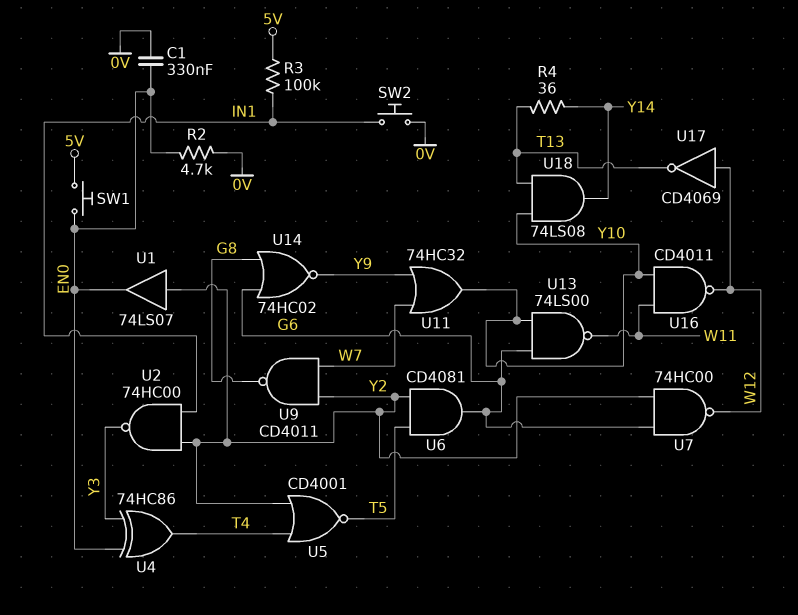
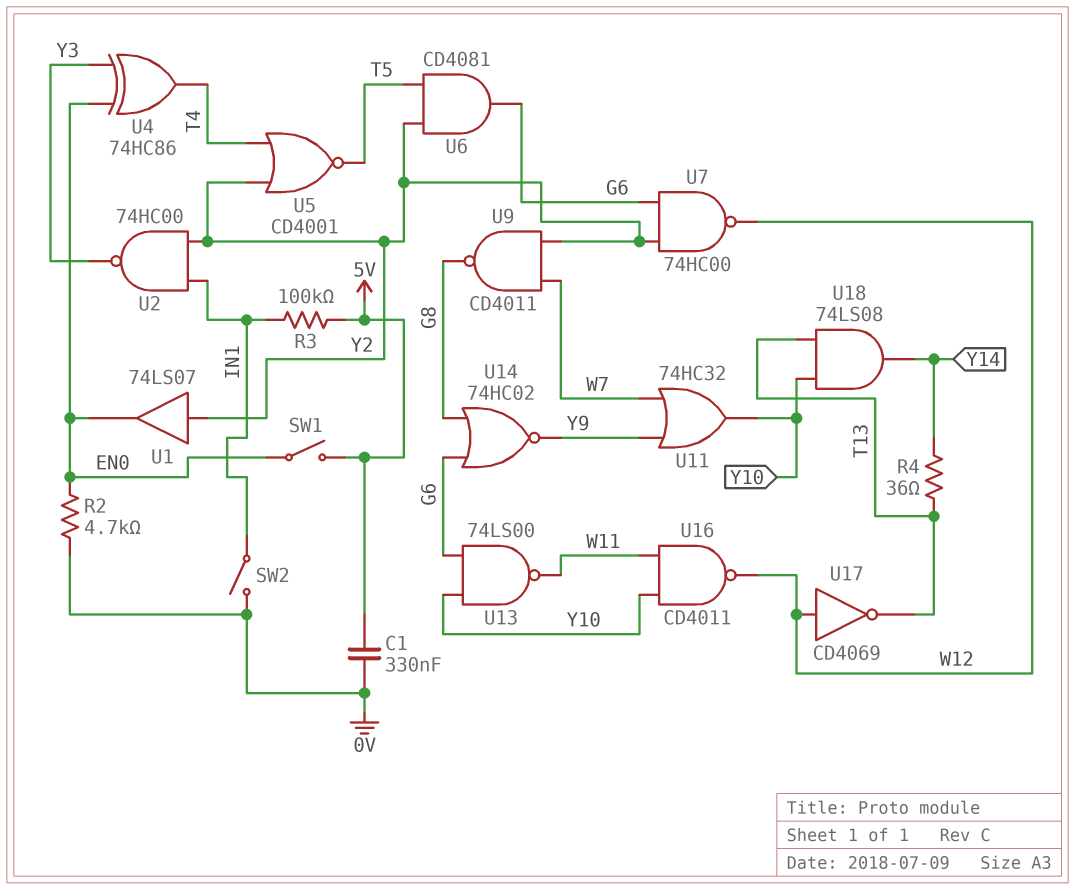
C1: 330nF (0V, EN0) -> 330nF (0V, 5V)
SW1: button (5V, EN0) -> switch (5V, EN0)
SW2: button (0V, IN1) -> switch (0V, IN1)

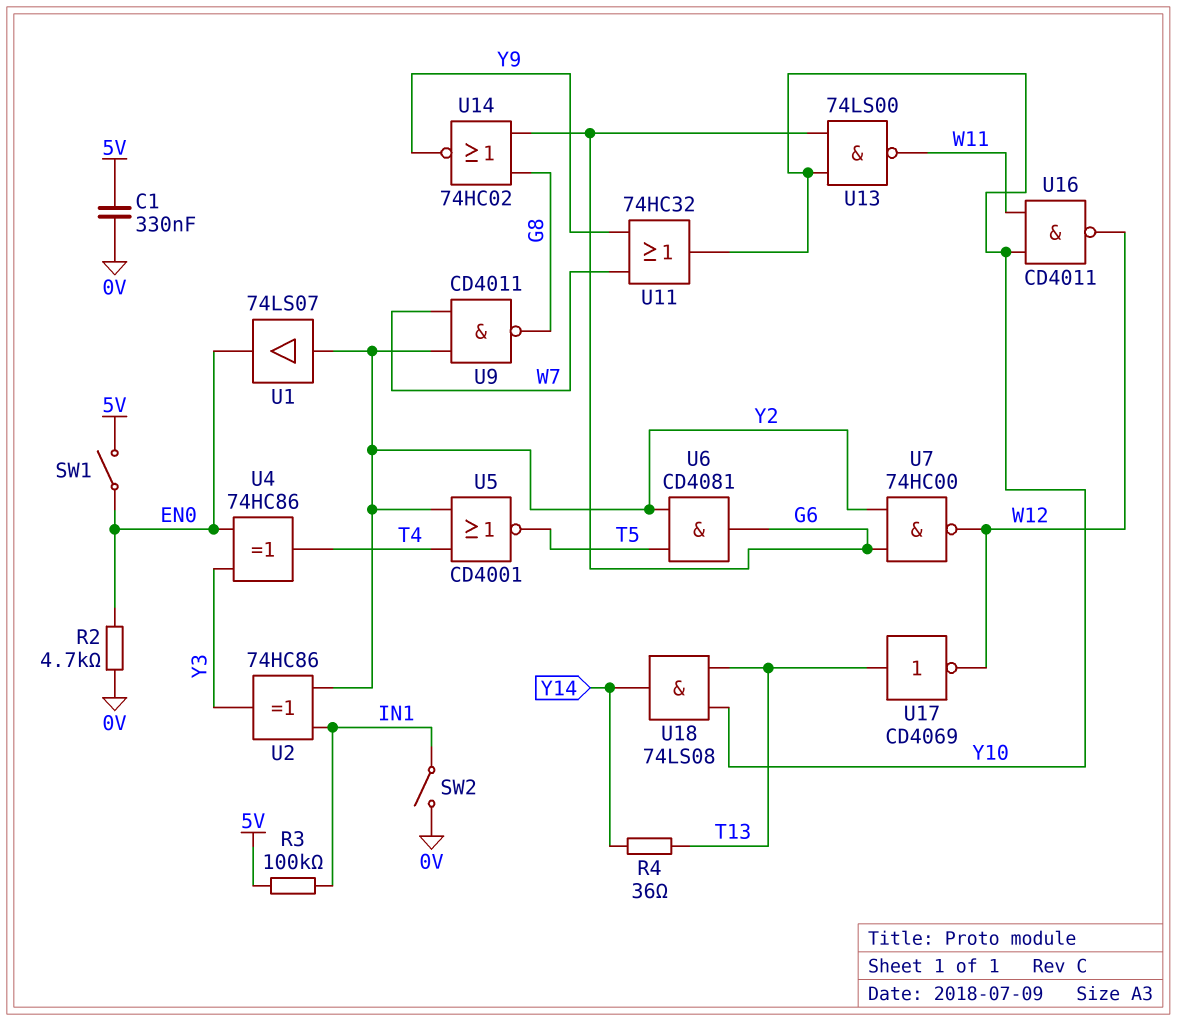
U2: NAND 74HC00 (in IN1, in Y2, out Y3) -> XOR 74HC86 (in IN1, in Y2, out Y3)
U17: NOT CD4069 (in W12, out T13) -> NOT CD4069 (in T13, out W12)

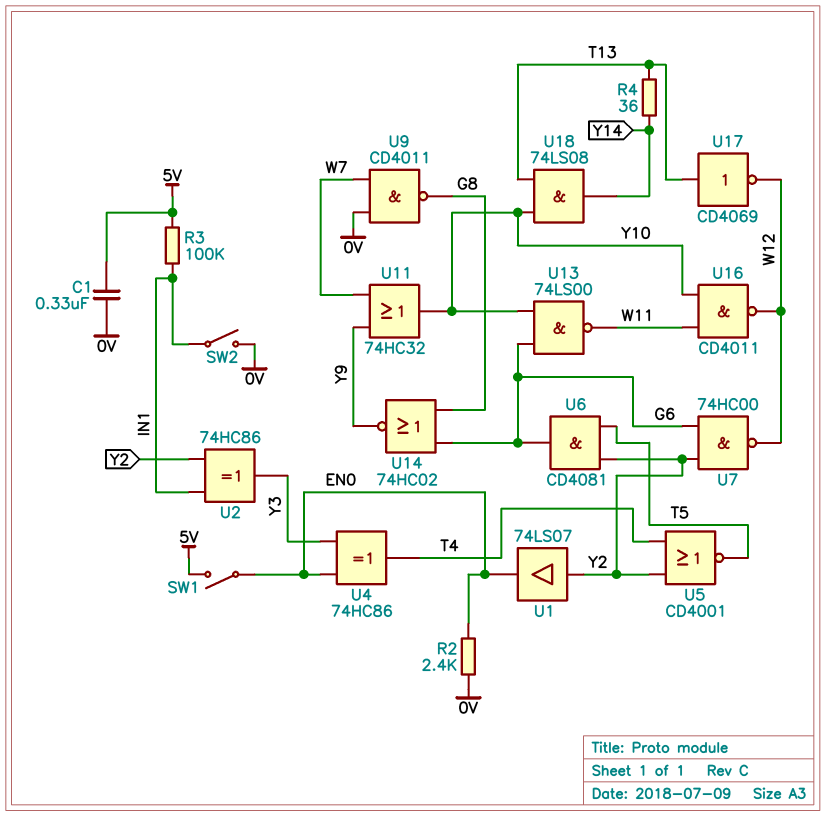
R2: 4.7k (0V, EN0) -> 2.4k (0V, EN0)
U9: NAND CD4011 (in W7, in Y2, out G8) -> NAND CD4011 (in 0V, in W7, out G8)

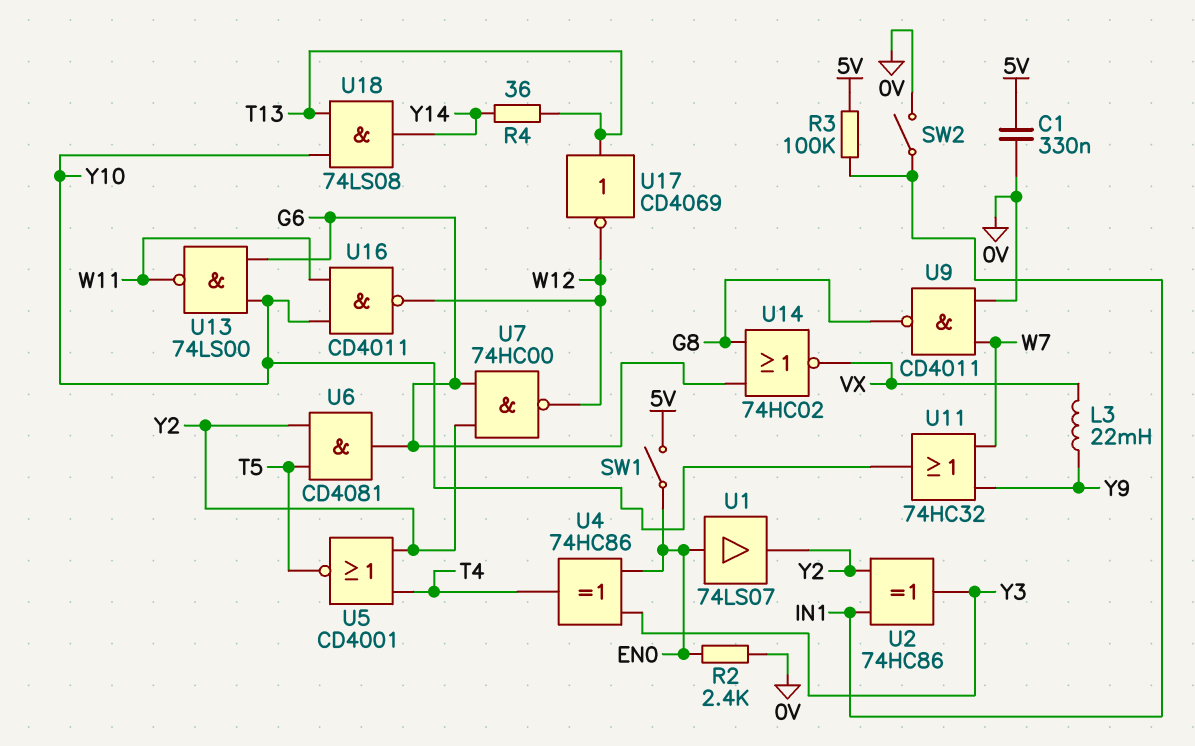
L3: none -> 22mH (VX, Y9)
U1: buffer 74LS07 (in Y2, out EN0) -> buffer 74LS07 (in EN0, out Y2)
U14: NOR 74HC02 (in G6, in G8, out Y9) -> NOR 74HC02 (in G6, in G8, out VX)

